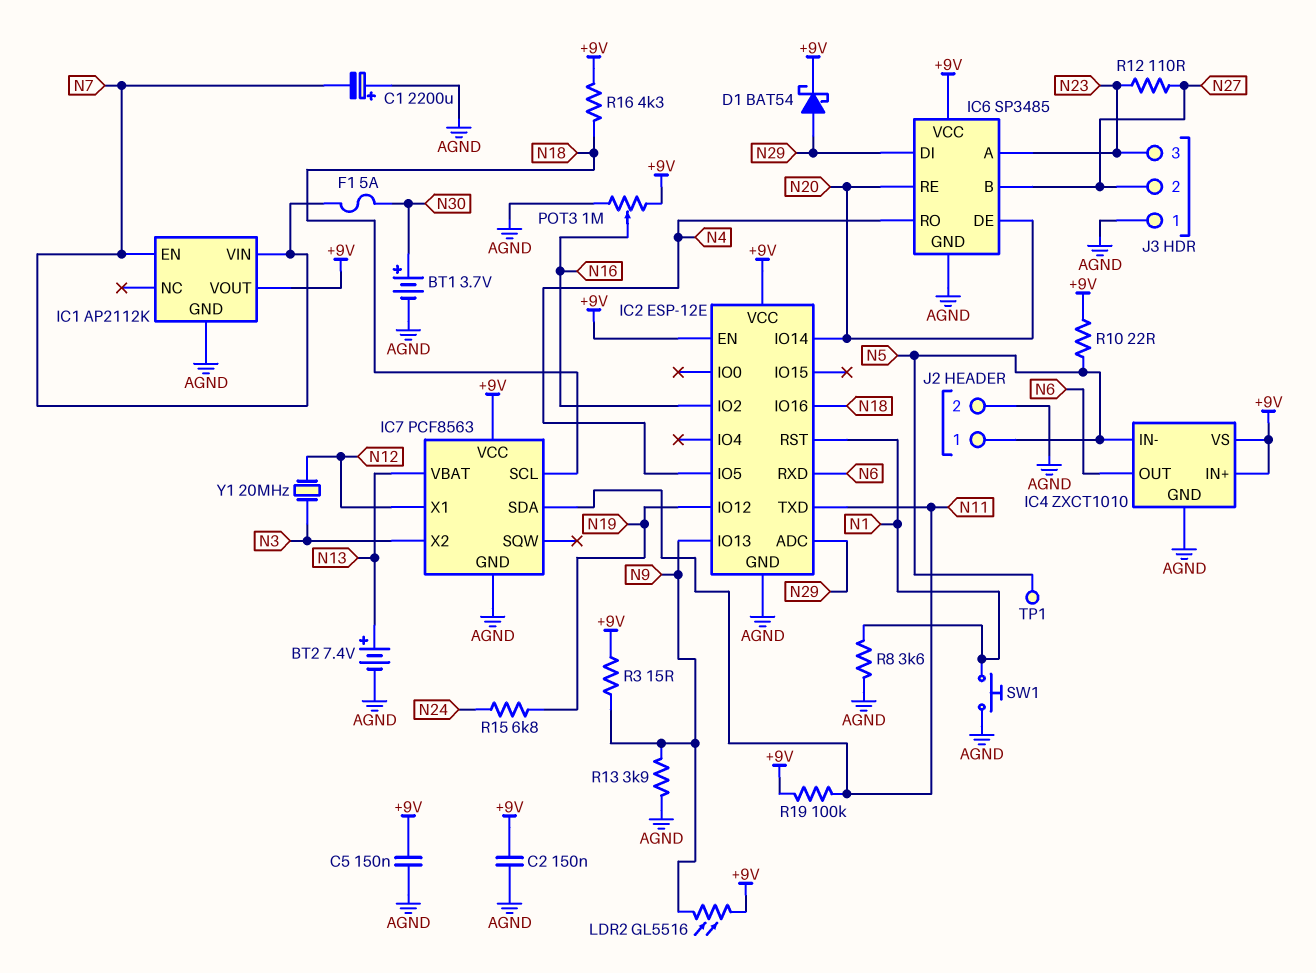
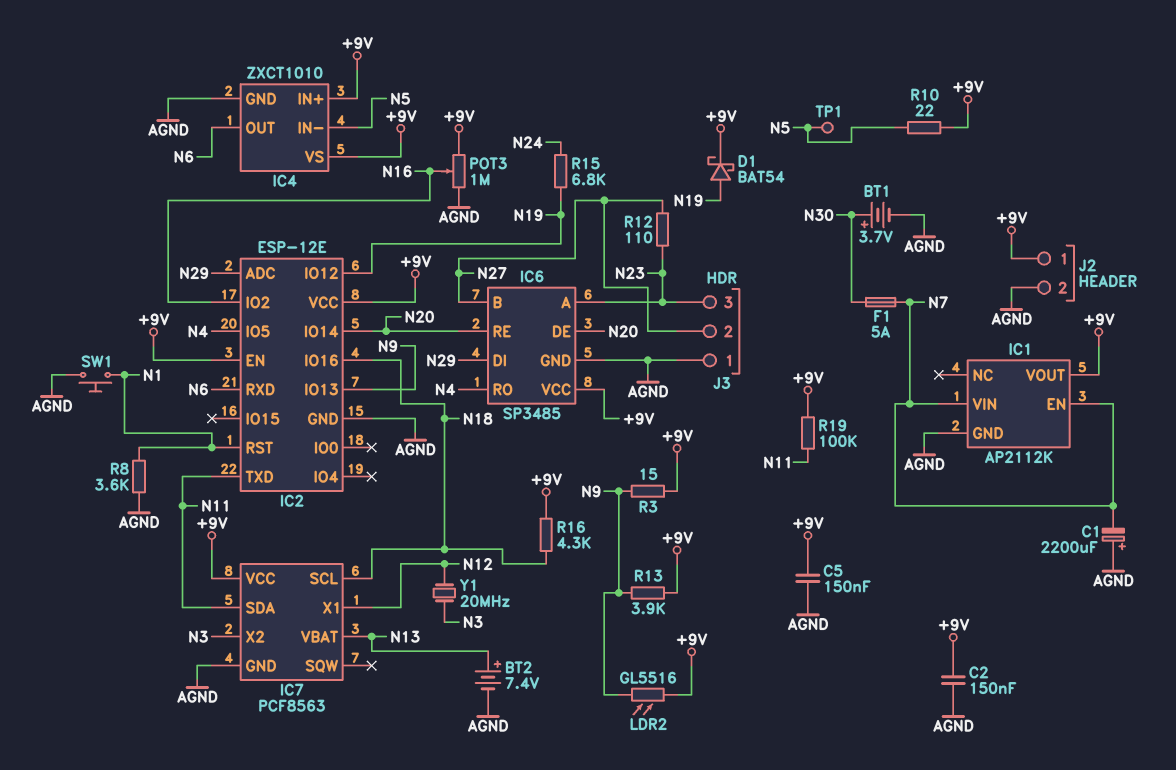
D1: schottky BAT54 (A N29, K +9V) -> schottky BAT54 (A N19, K +9V)
J2 pin 1: N5 -> +9V
R13: 3.9k (AGND, N9) -> 3.9k (+9V, N9)

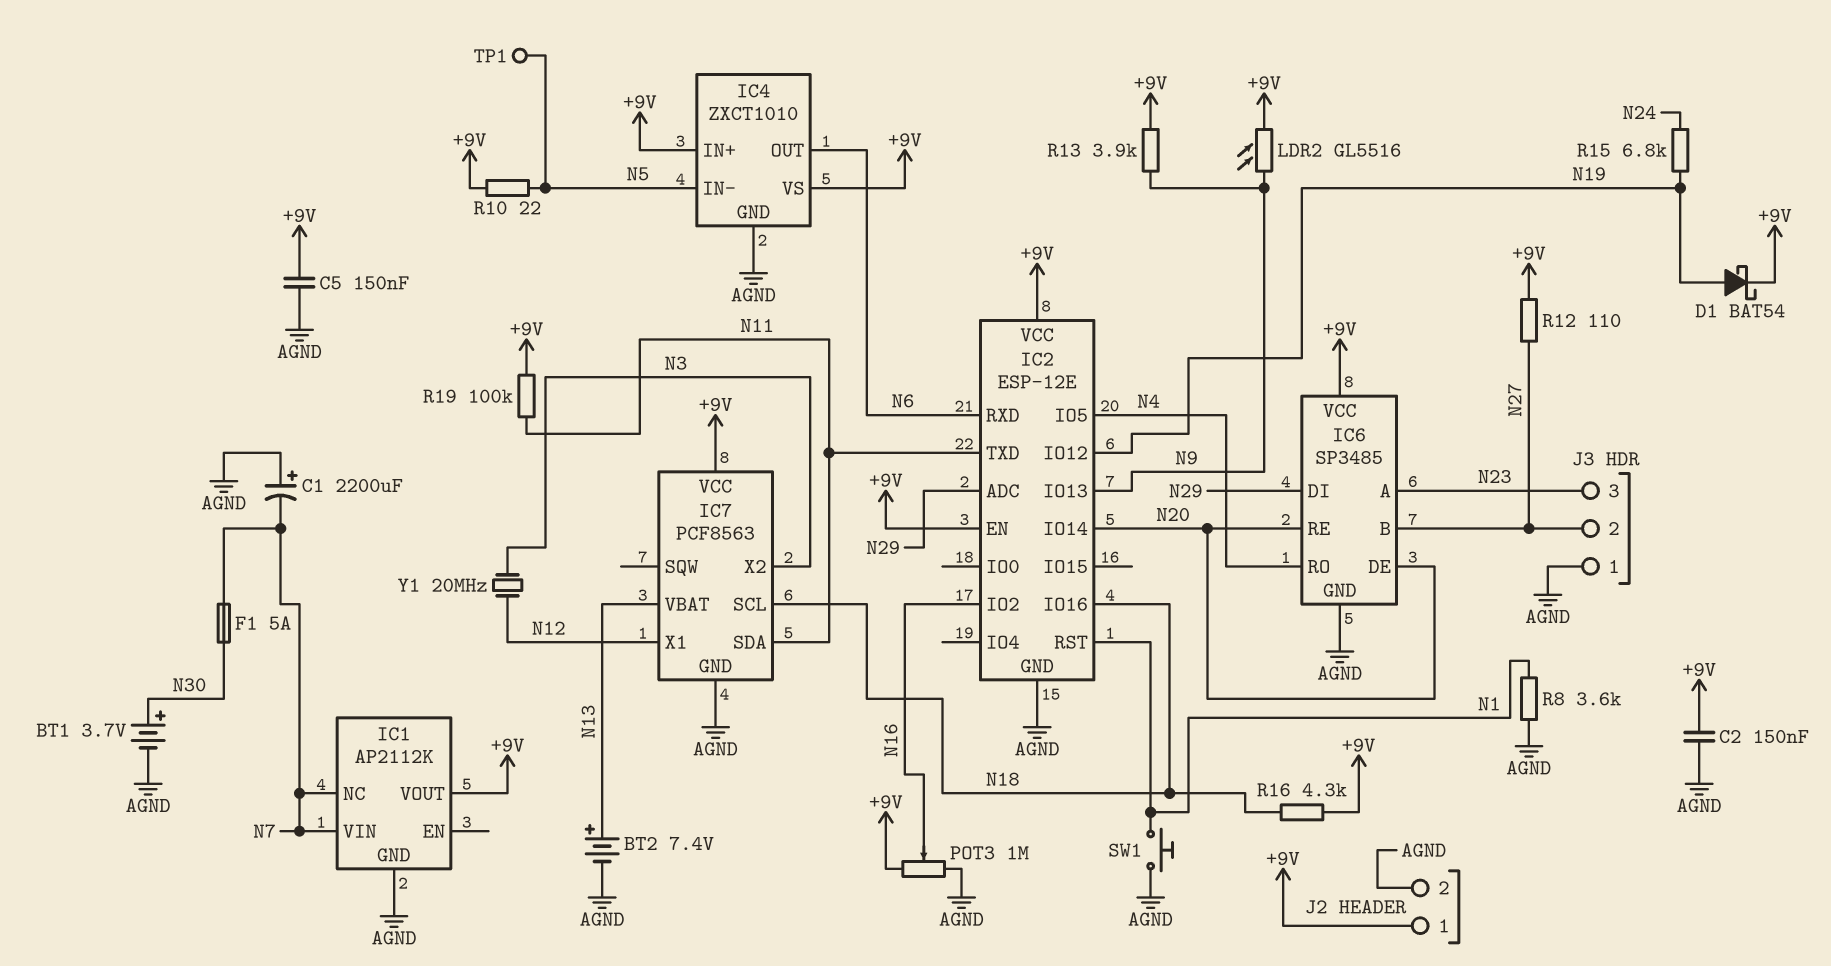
IC1 pin EN: N7 -> none
IC1 pin NC: none -> N7
R3: 15 (+9V, N9) -> none
R12: 110 (N23, N27) -> 110 (+9V, N27)

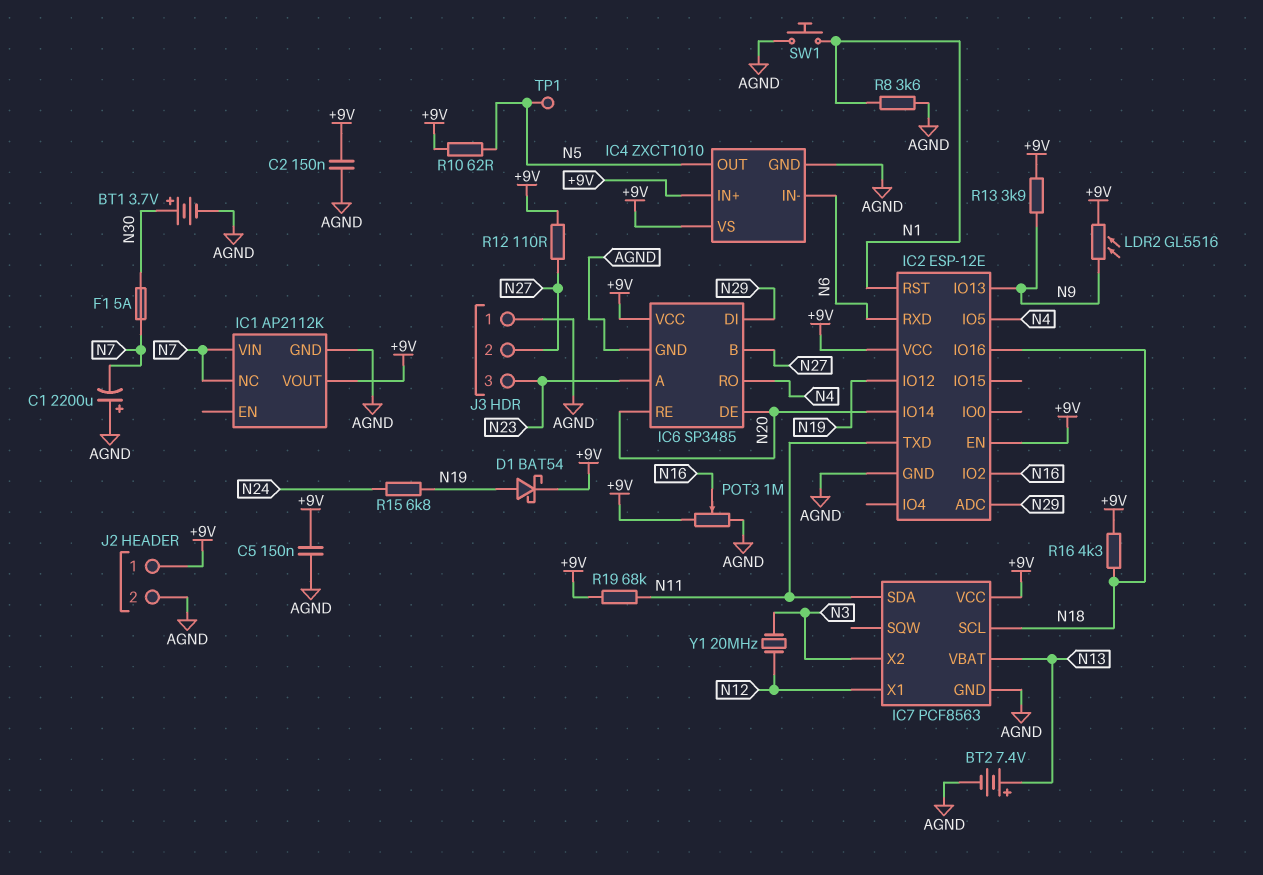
IC4 pin IN-: N5 -> N6
IC4 pin OUT: N6 -> N5
R10: 22 (+9V, N5) -> 62 (+9V, N5)
R19: 100k (+9V, N11) -> 68k (+9V, N11)

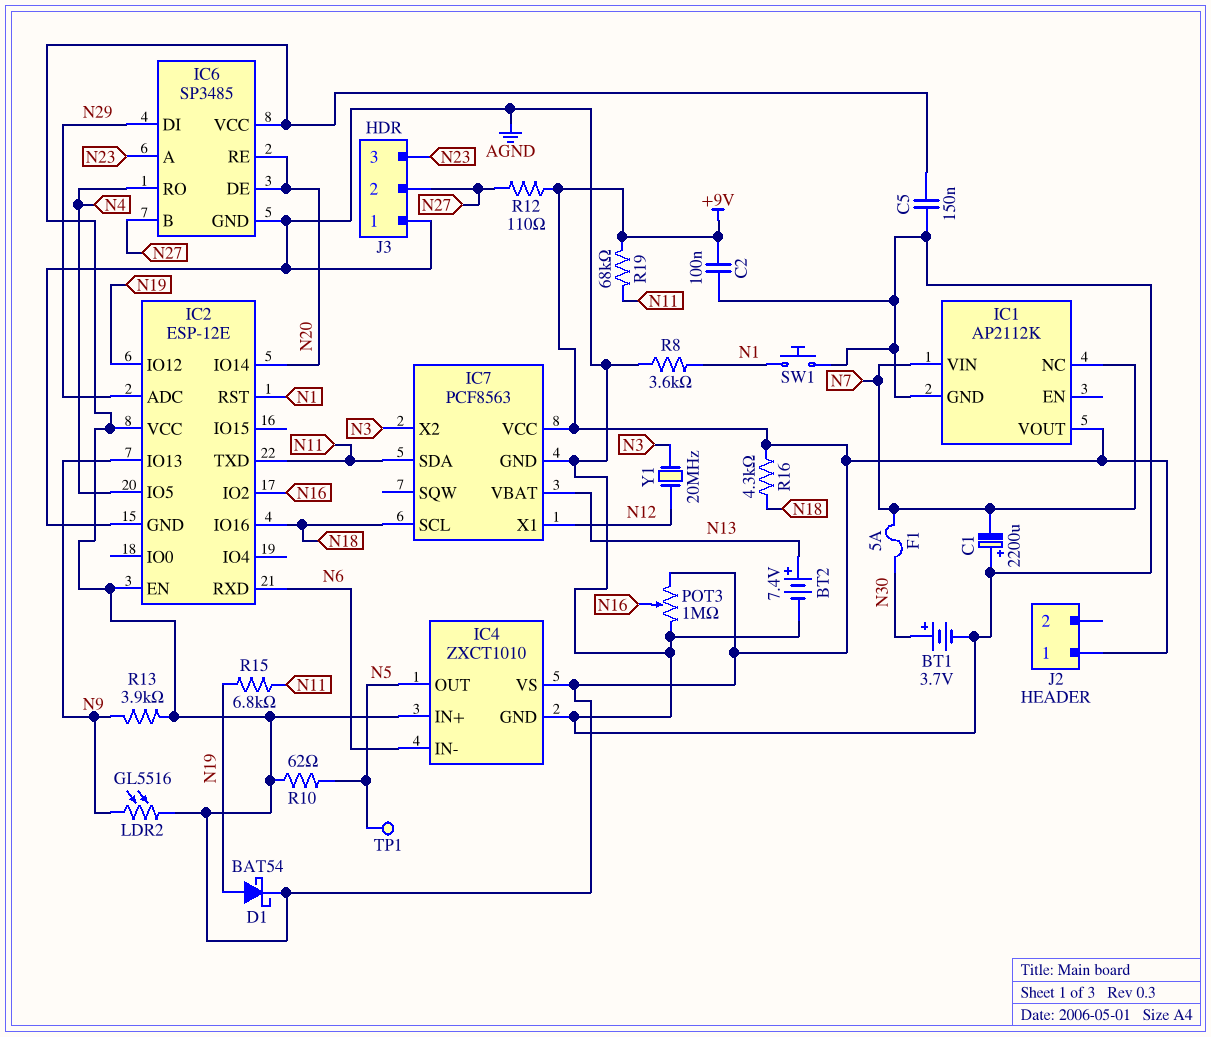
C2: 150nF (+9V, AGND) -> 100nF (+9V, AGND)
J2 pin 2: AGND -> none
R15: 6.8k (N19, N24) -> 6.8k (N11, N19)

